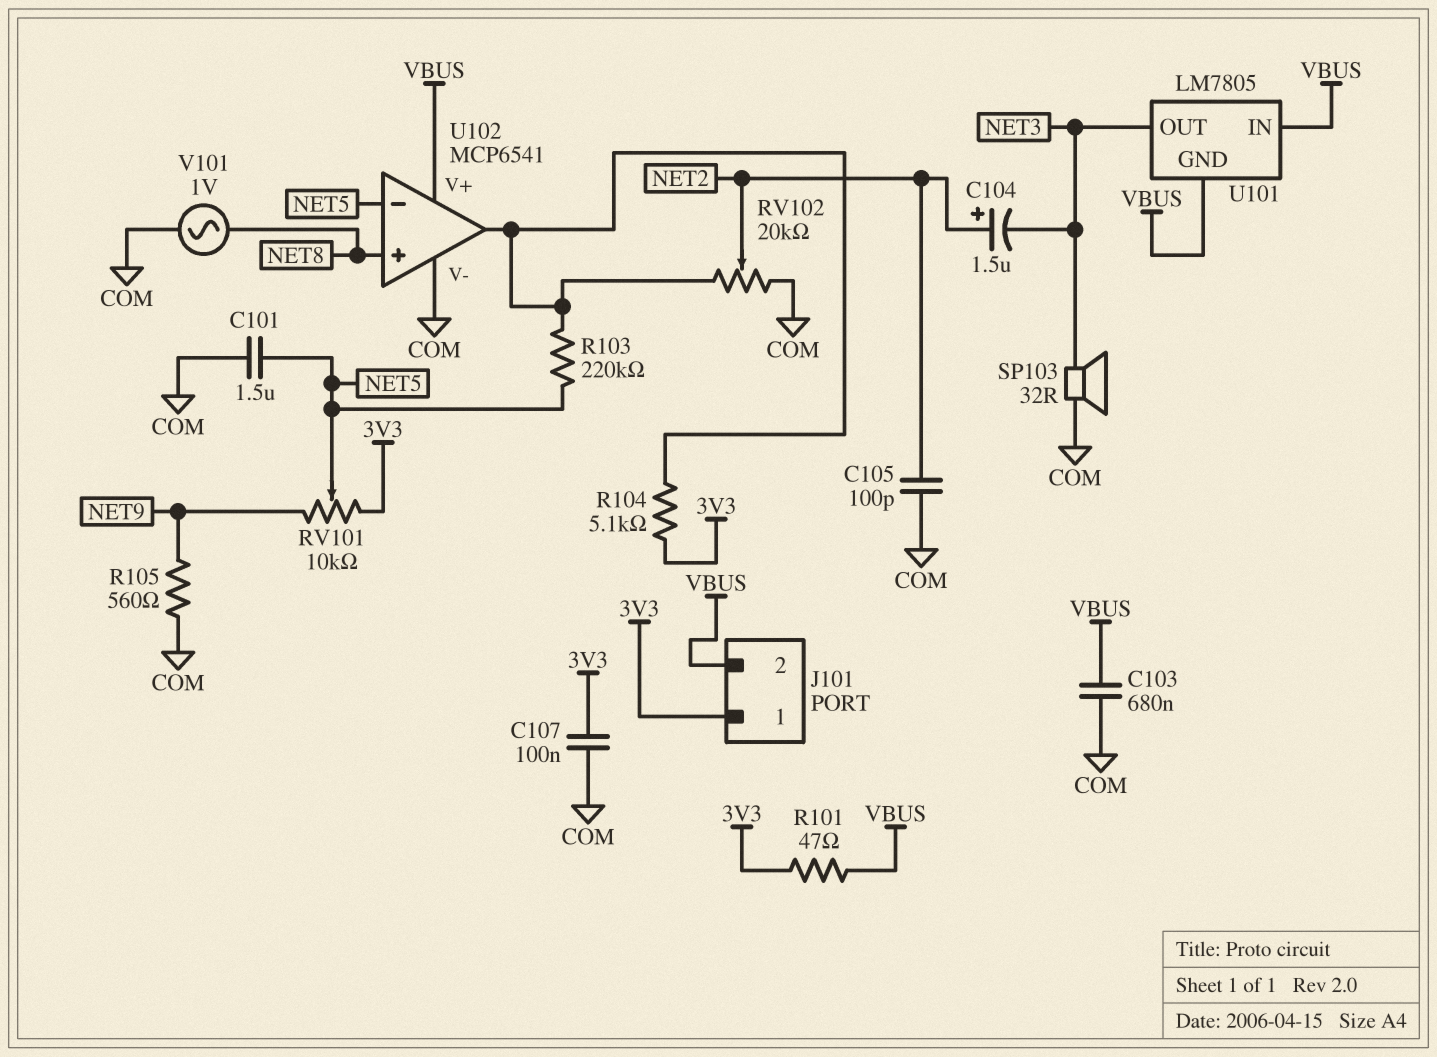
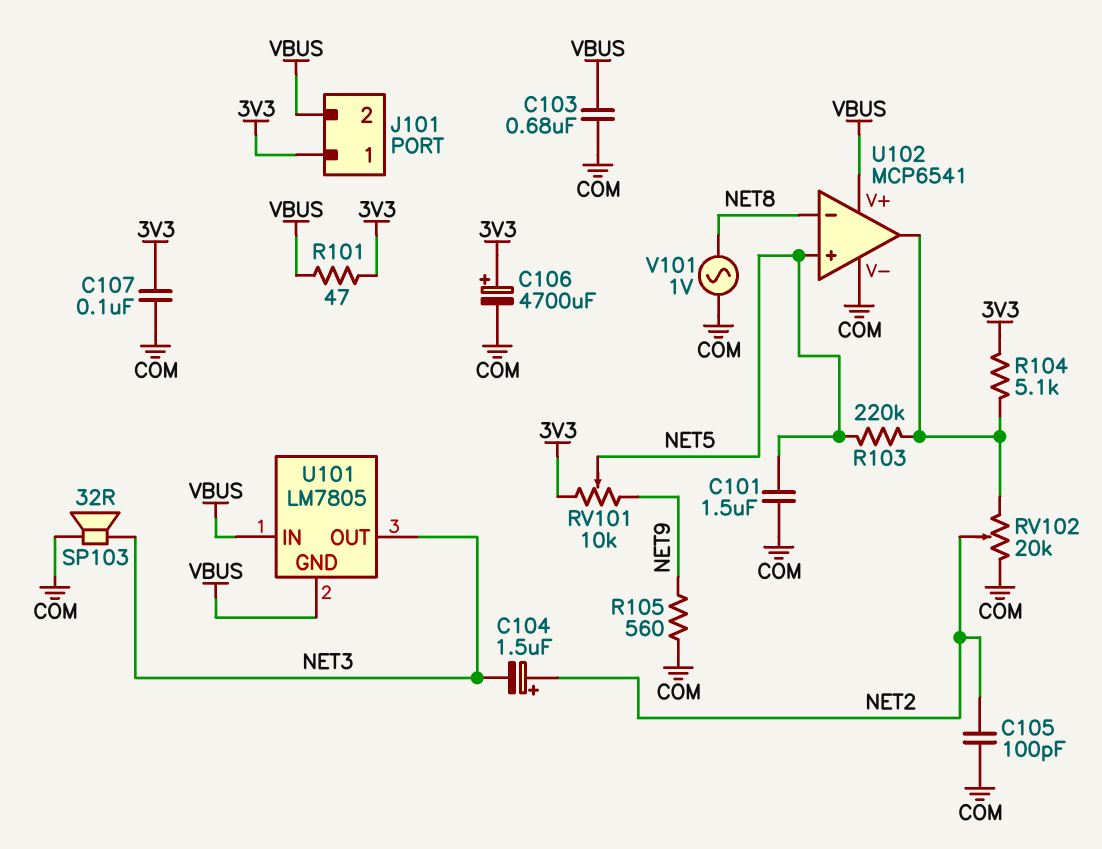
C106: none -> 4700uF (plus 3V3, minus COM)
U102 pin in+: NET8 -> NET5
U102 pin in-: NET5 -> NET8

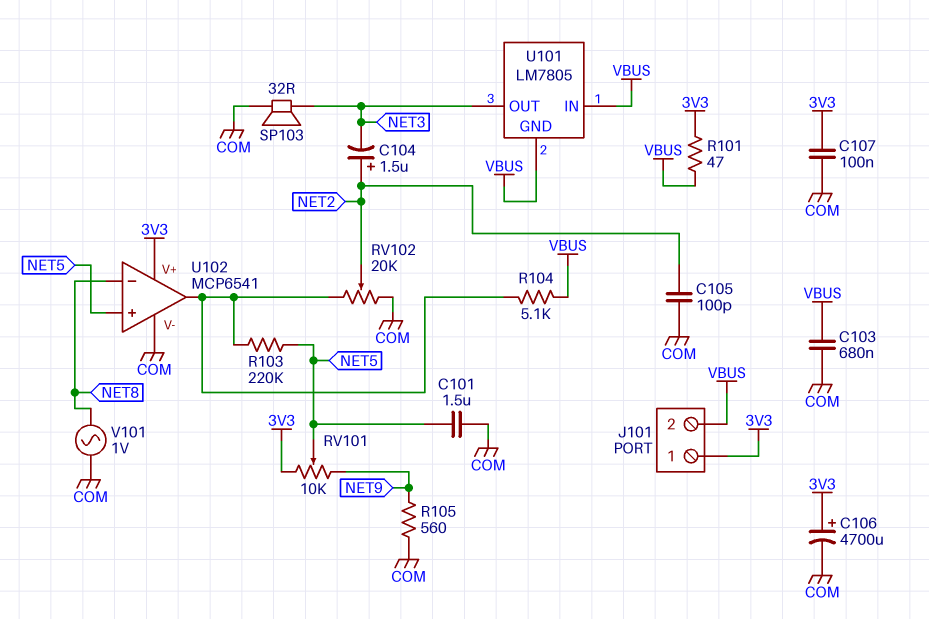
R104: 5.1k (3V3, U102/out) -> 5.1k (U102/out, VBUS)
U102 pin V+: VBUS -> 3V3

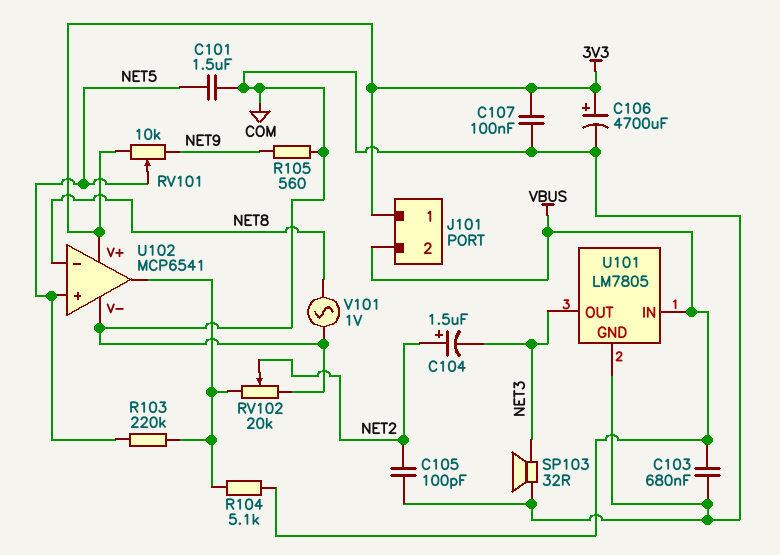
R101: 47 (3V3, VBUS) -> none
U101 pin GND: VBUS -> COM

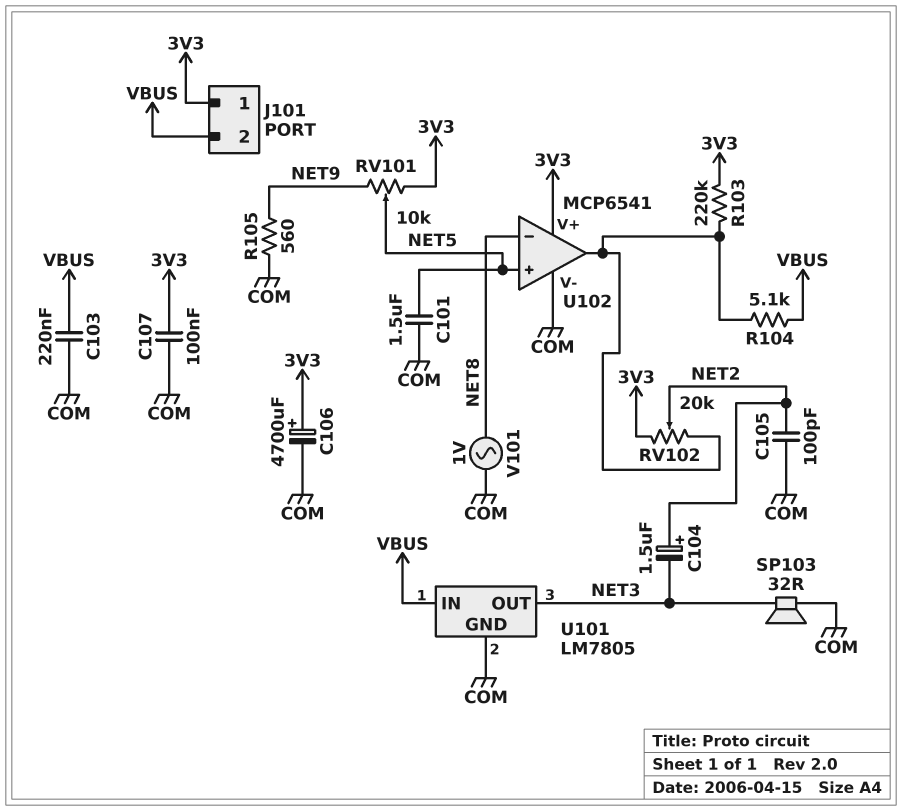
C103: 680nF (COM, VBUS) -> 220nF (COM, VBUS)
R103: 220k (NET5, U102/out) -> 220k (3V3, U102/out)
RV102: 20k (COM, U102/out, wiper NET2) -> 20k (3V3, U102/out, wiper NET2)

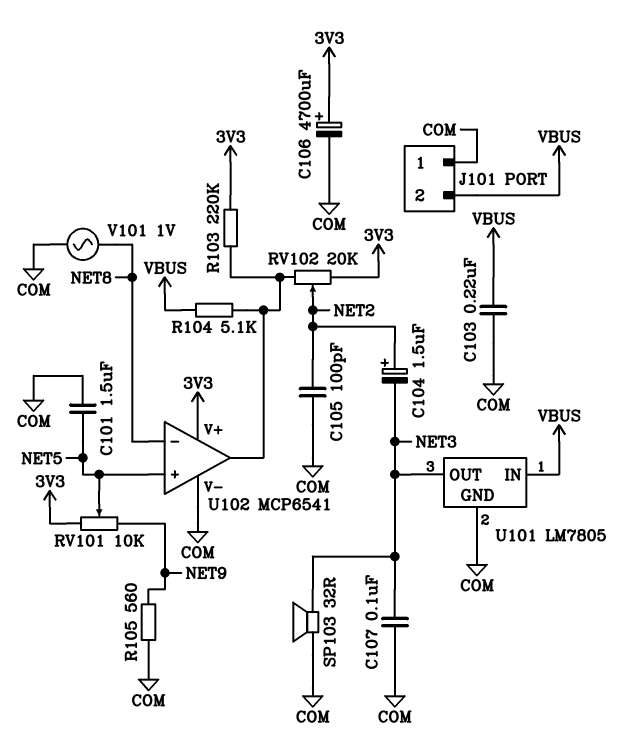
C107: 100nF (3V3, COM) -> 100nF (COM, NET3)
J101 pin 1: 3V3 -> COM

